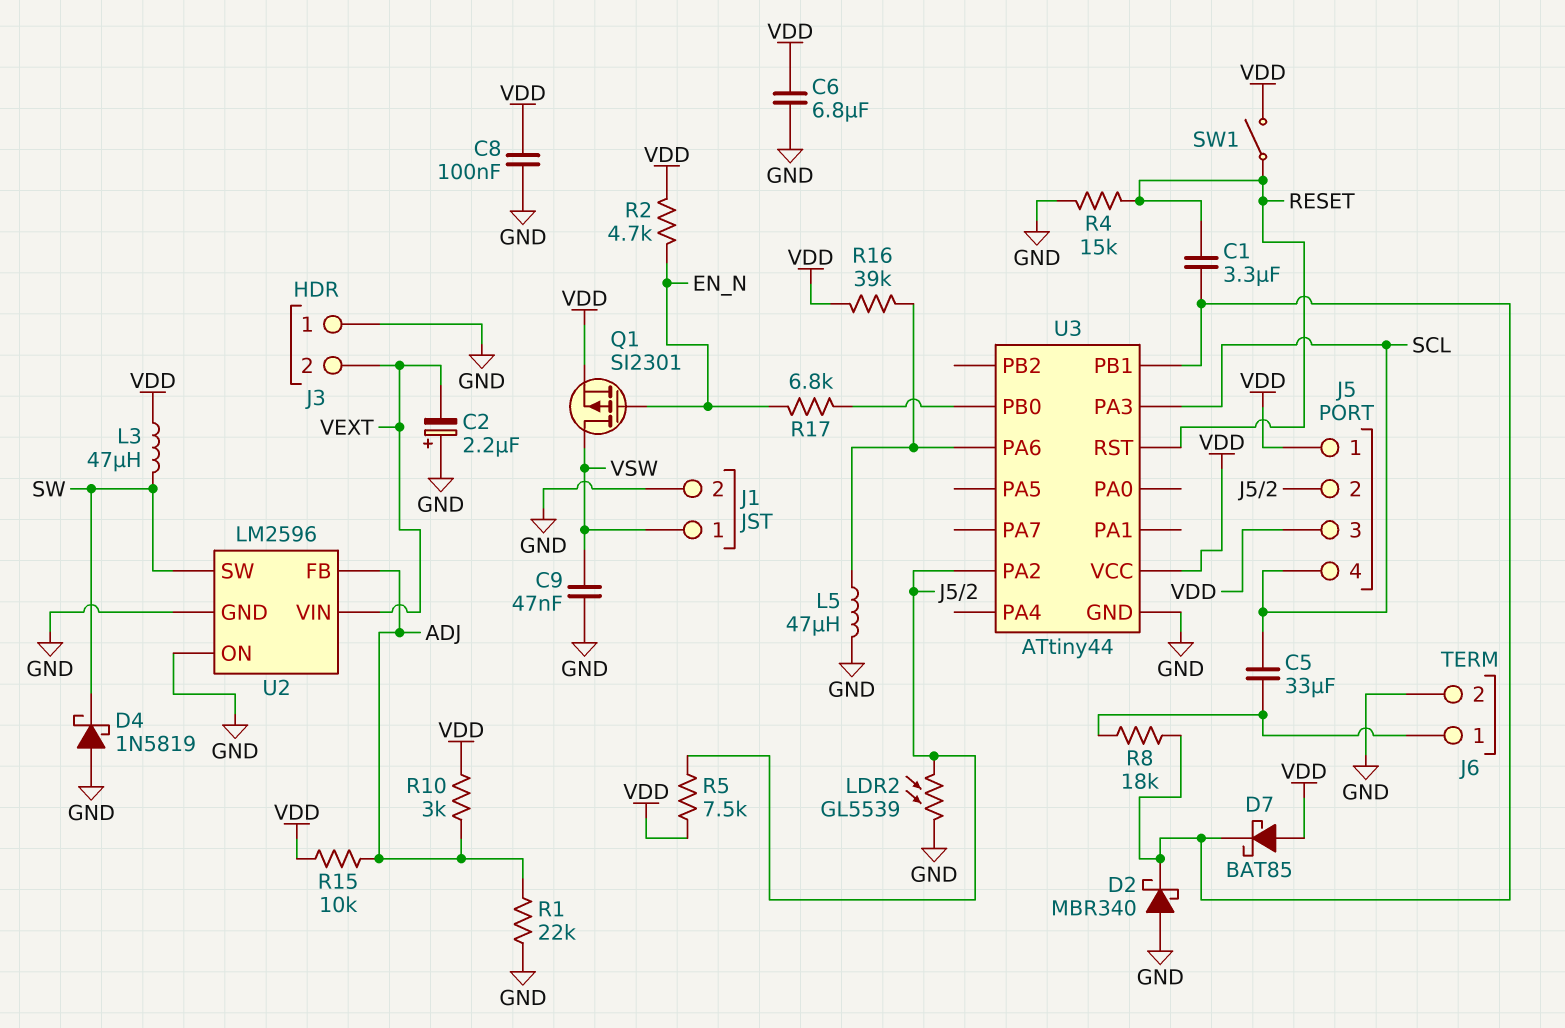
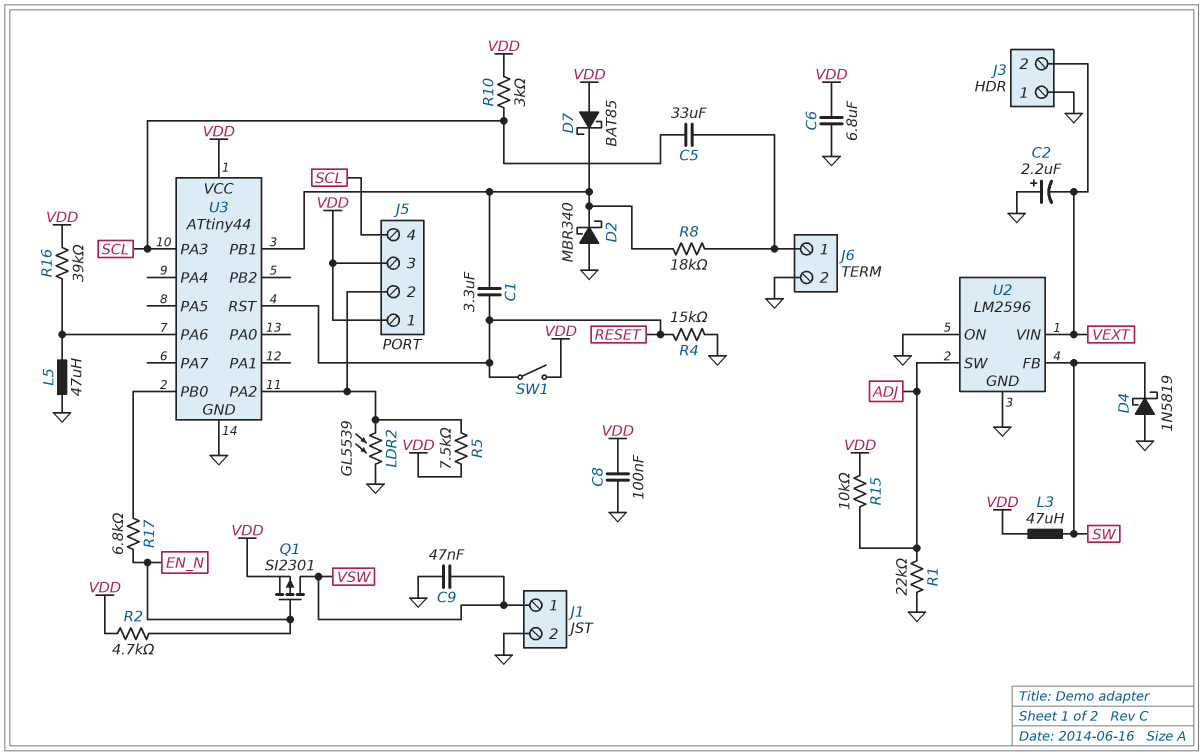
R10: 3k (ADJ, VDD) -> 3k (SCL, VDD)
U2 pin FB: ADJ -> SW
U2 pin SW: SW -> ADJ

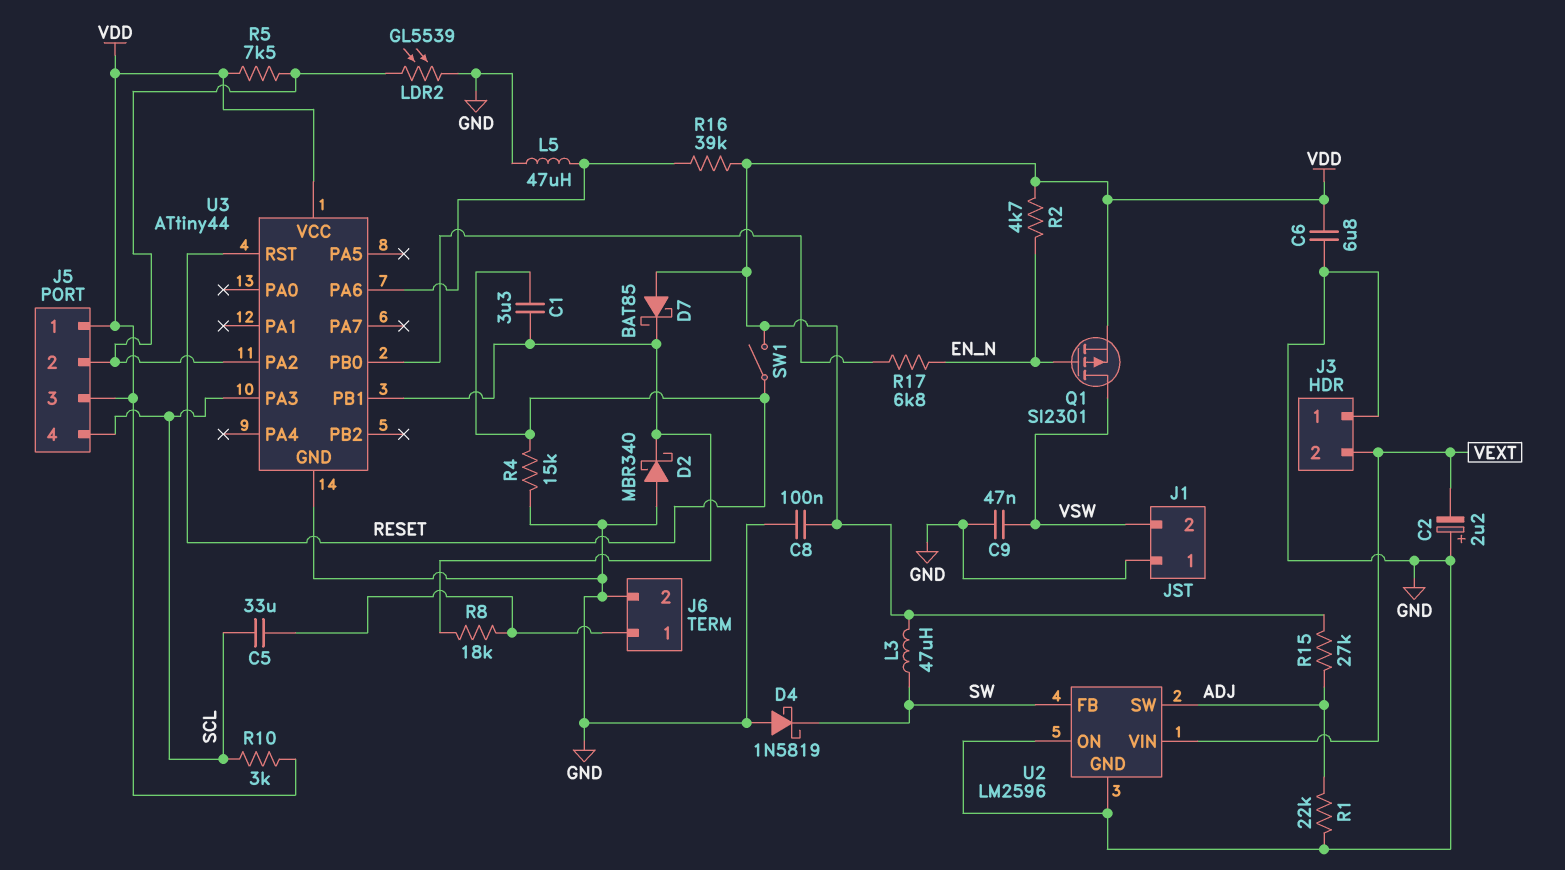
J1 pin 1: VSW -> GND
J1 pin 2: GND -> VSW
R15: 10k (ADJ, VDD) -> 27k (ADJ, VDD)

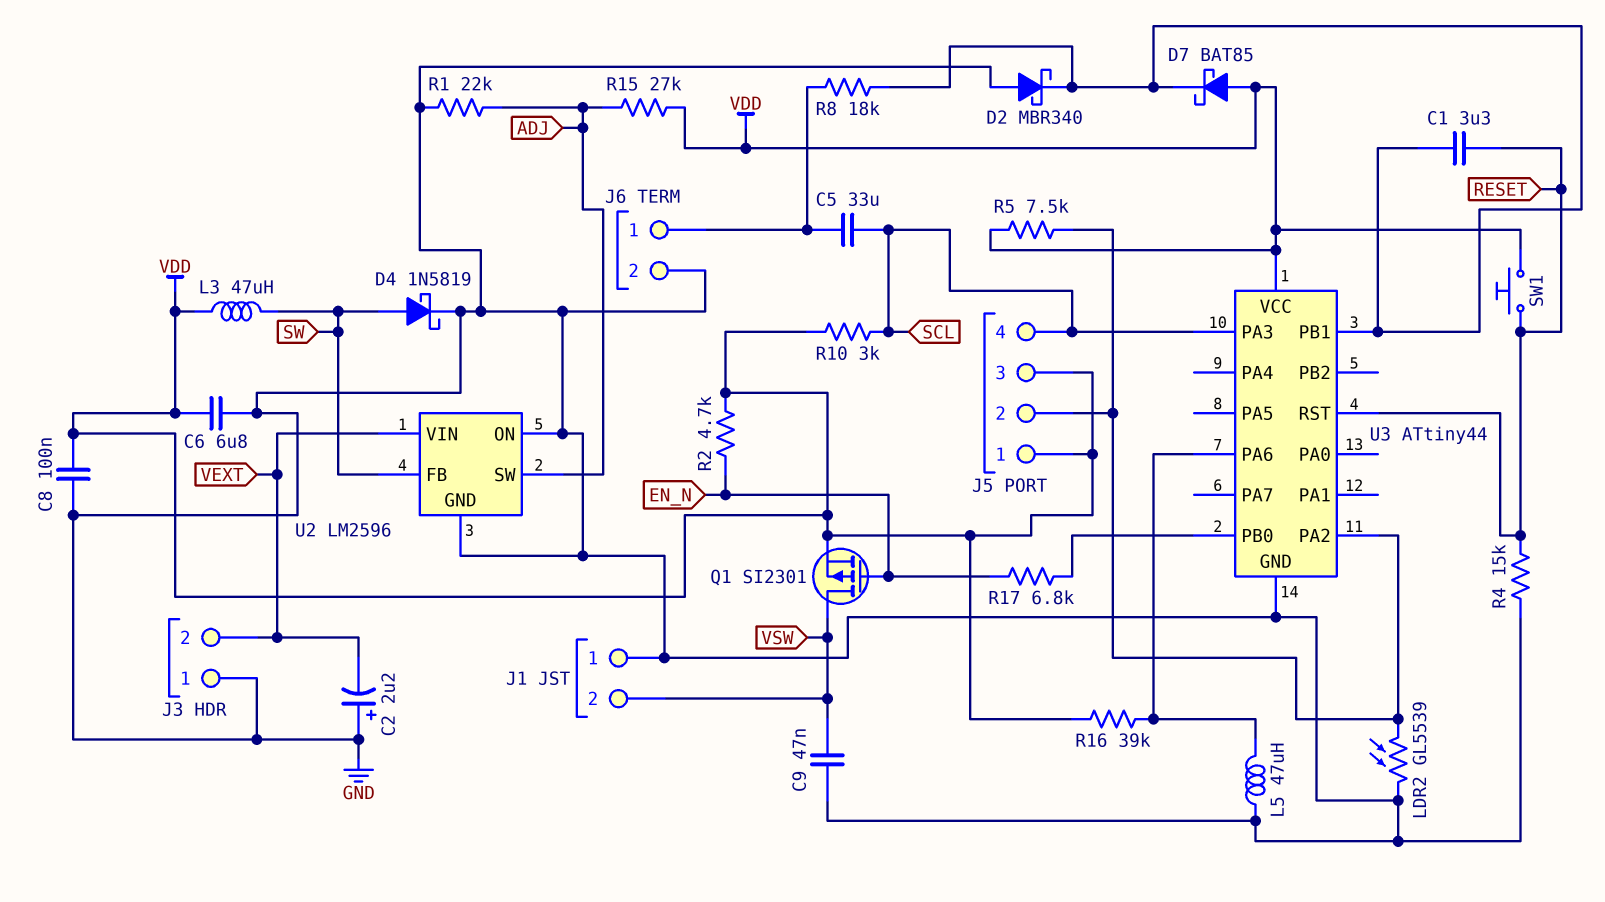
D4: schottky 1N5819 (A GND, K SW) -> schottky 1N5819 (A SW, K GND)
SW1: switch (RESET, VDD) -> button (RESET, VDD)

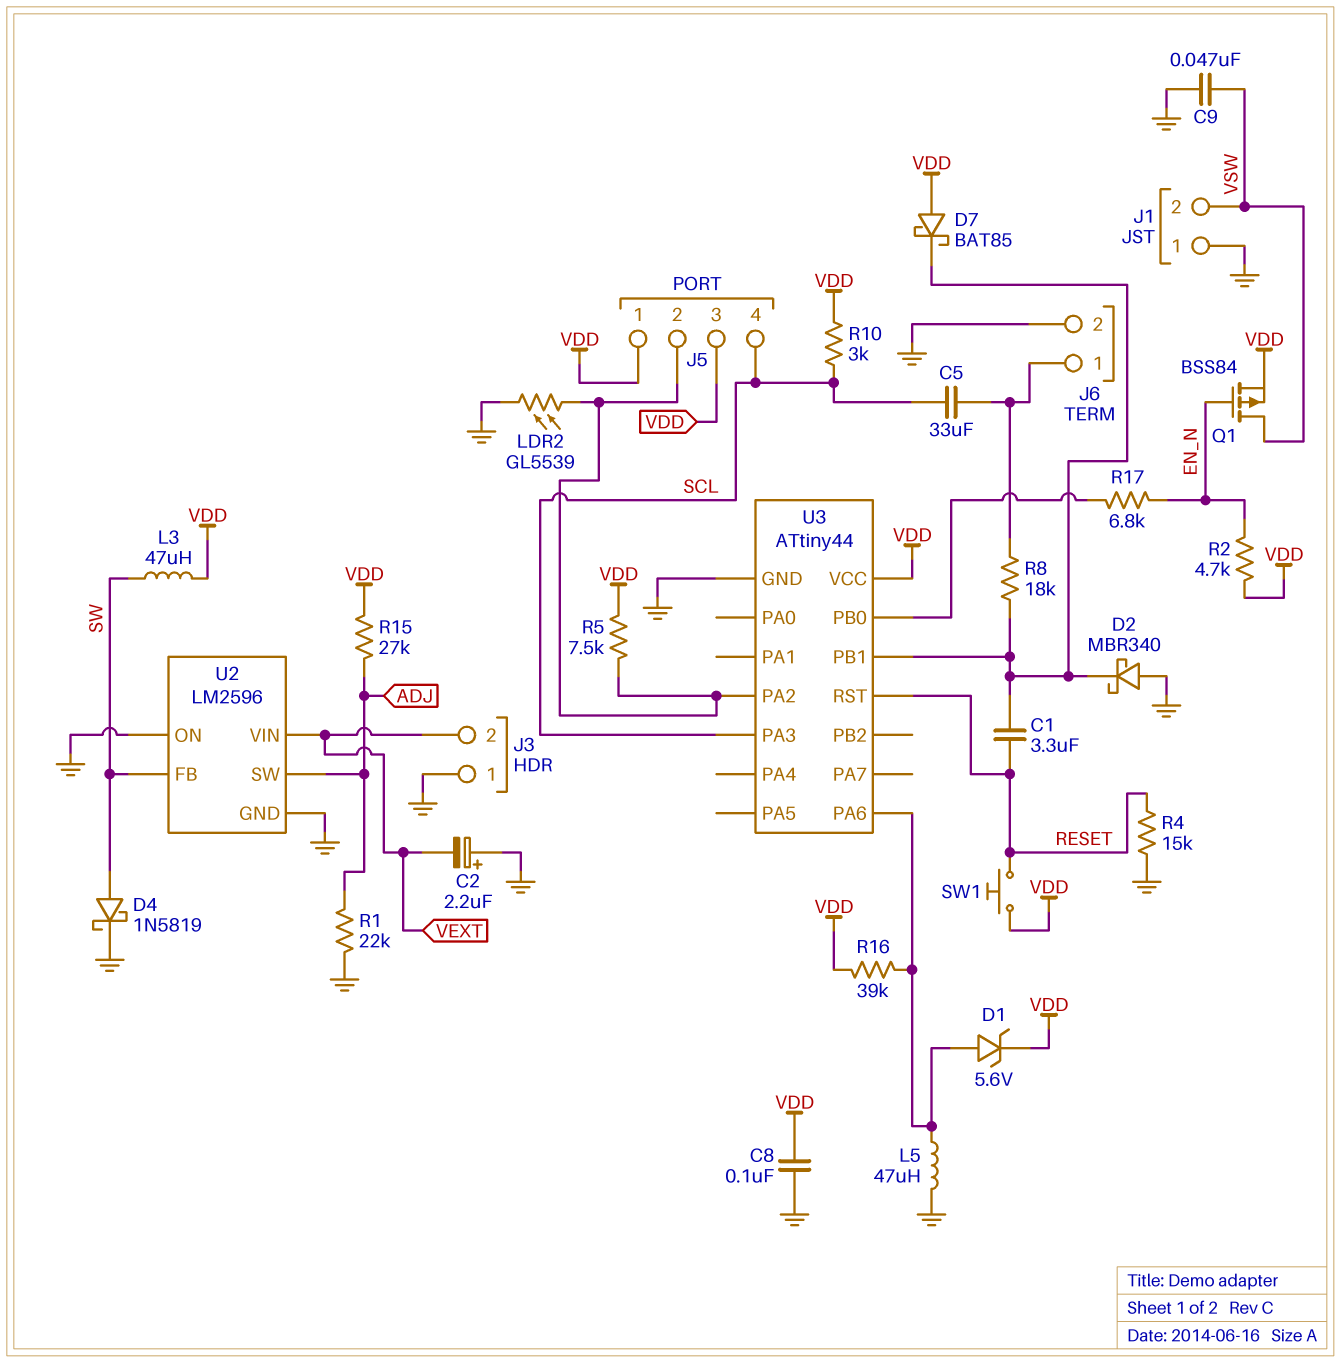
C6: 6.8uF (GND, VDD) -> none
D1: none -> zener 5.6V (A U3/PA6, K VDD)
Q1: PMOS SI2301 (G EN_N, D VSW, S VDD) -> PMOS BSS84 (G EN_N, D VSW, S VDD)

